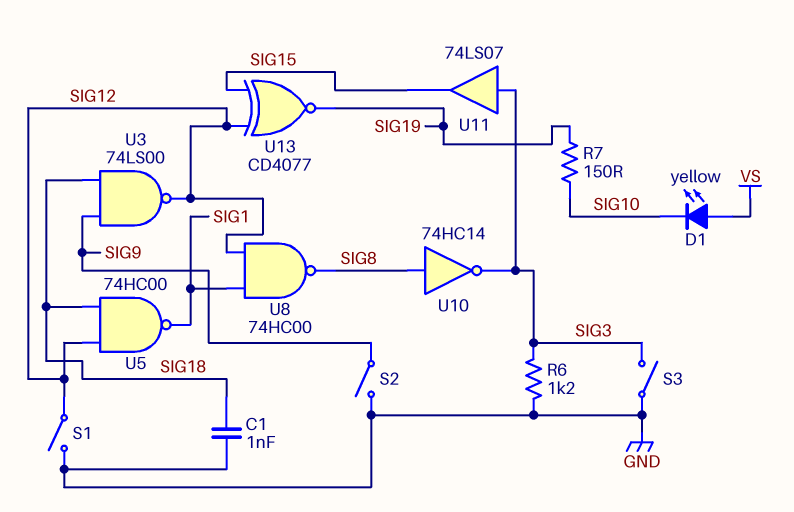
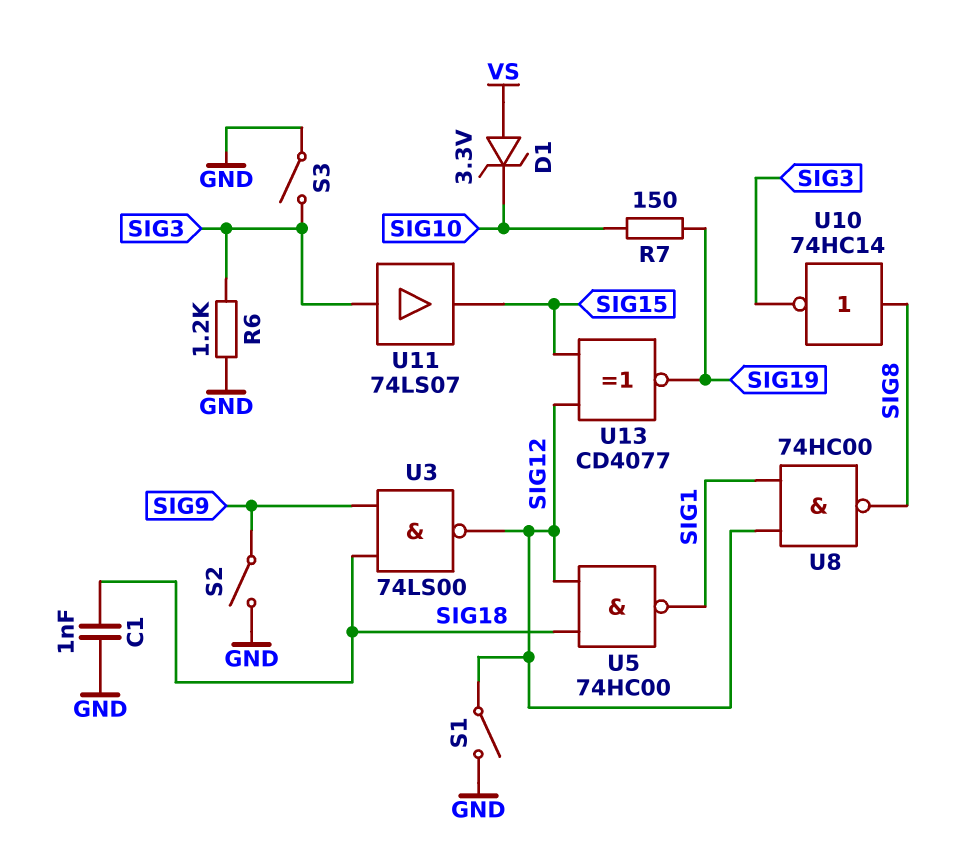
D1: LED yellow (A VS, K SIG10) -> zener 3.3V (A VS, K SIG10)

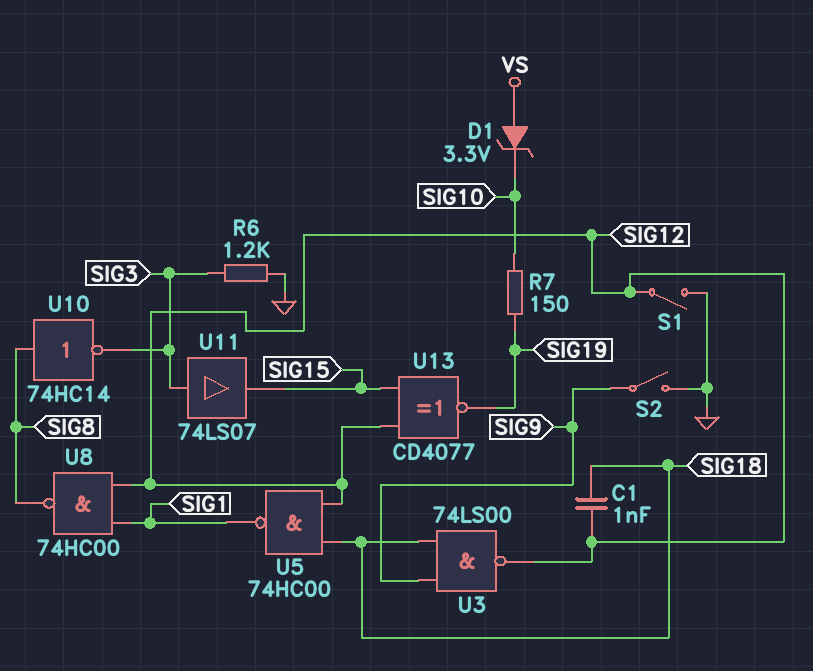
C1: 1nF (GND, SIG18) -> 1nF (SIG12, SIG18)
S3: switch (GND, SIG3) -> none

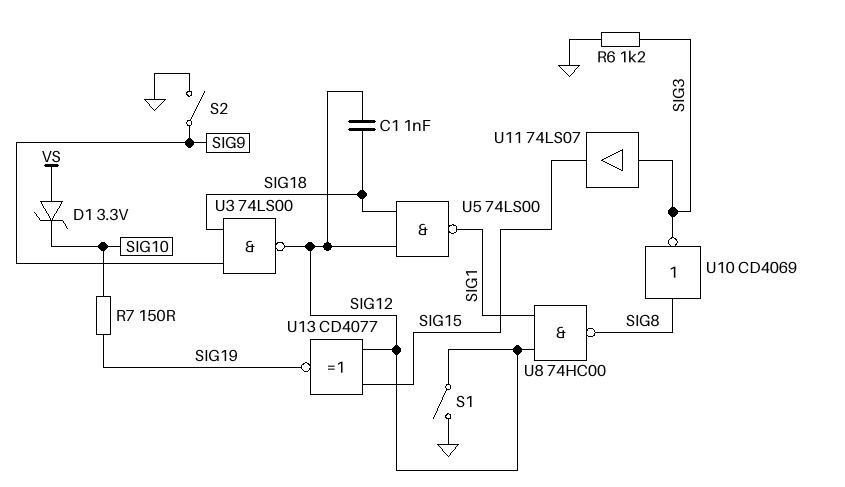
U5: NAND 74HC00 (in SIG12, in SIG18, out SIG1) -> NAND 74LS00 (in SIG12, in SIG18, out SIG1)
U10: NOT 74HC14 (in SIG8, out SIG3) -> NOT CD4069 (in SIG8, out SIG3)

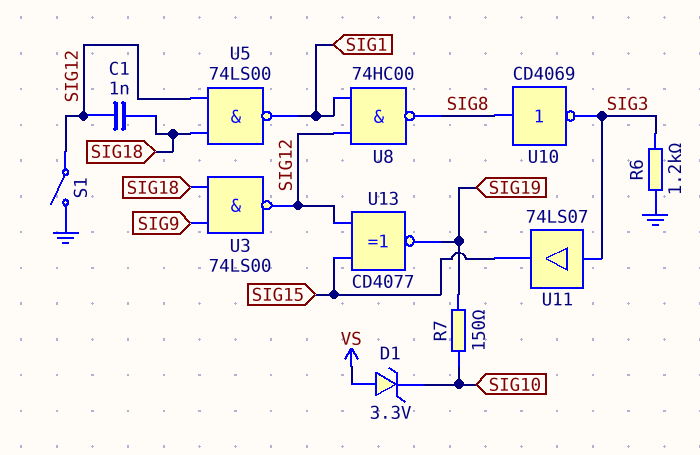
S2: switch (GND, SIG9) -> none

